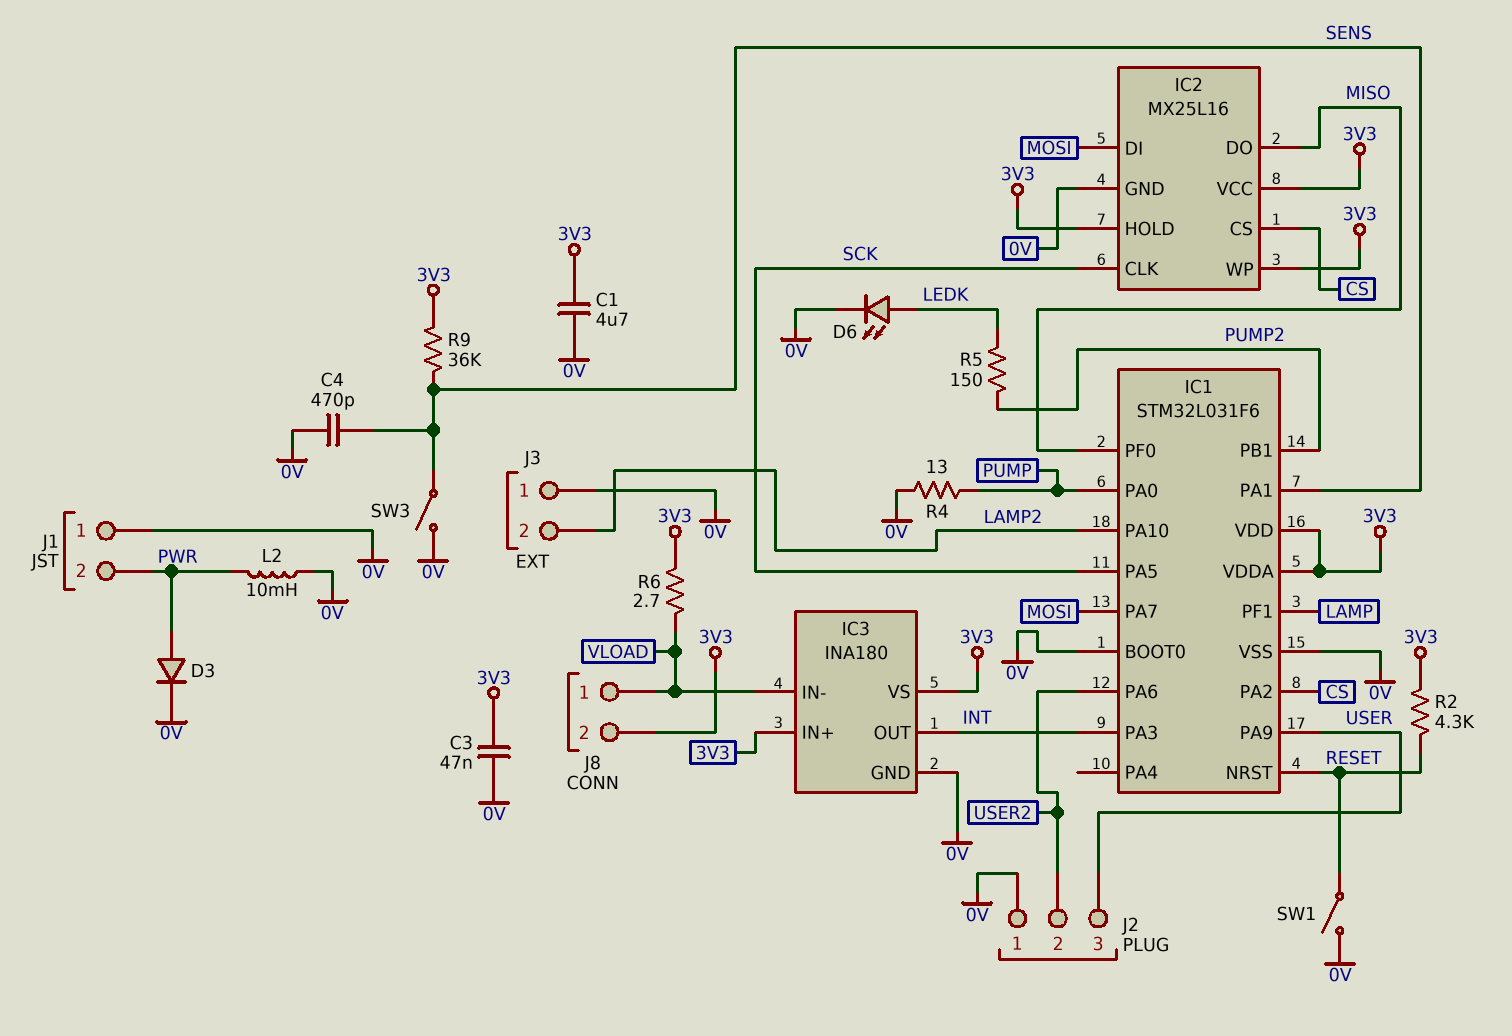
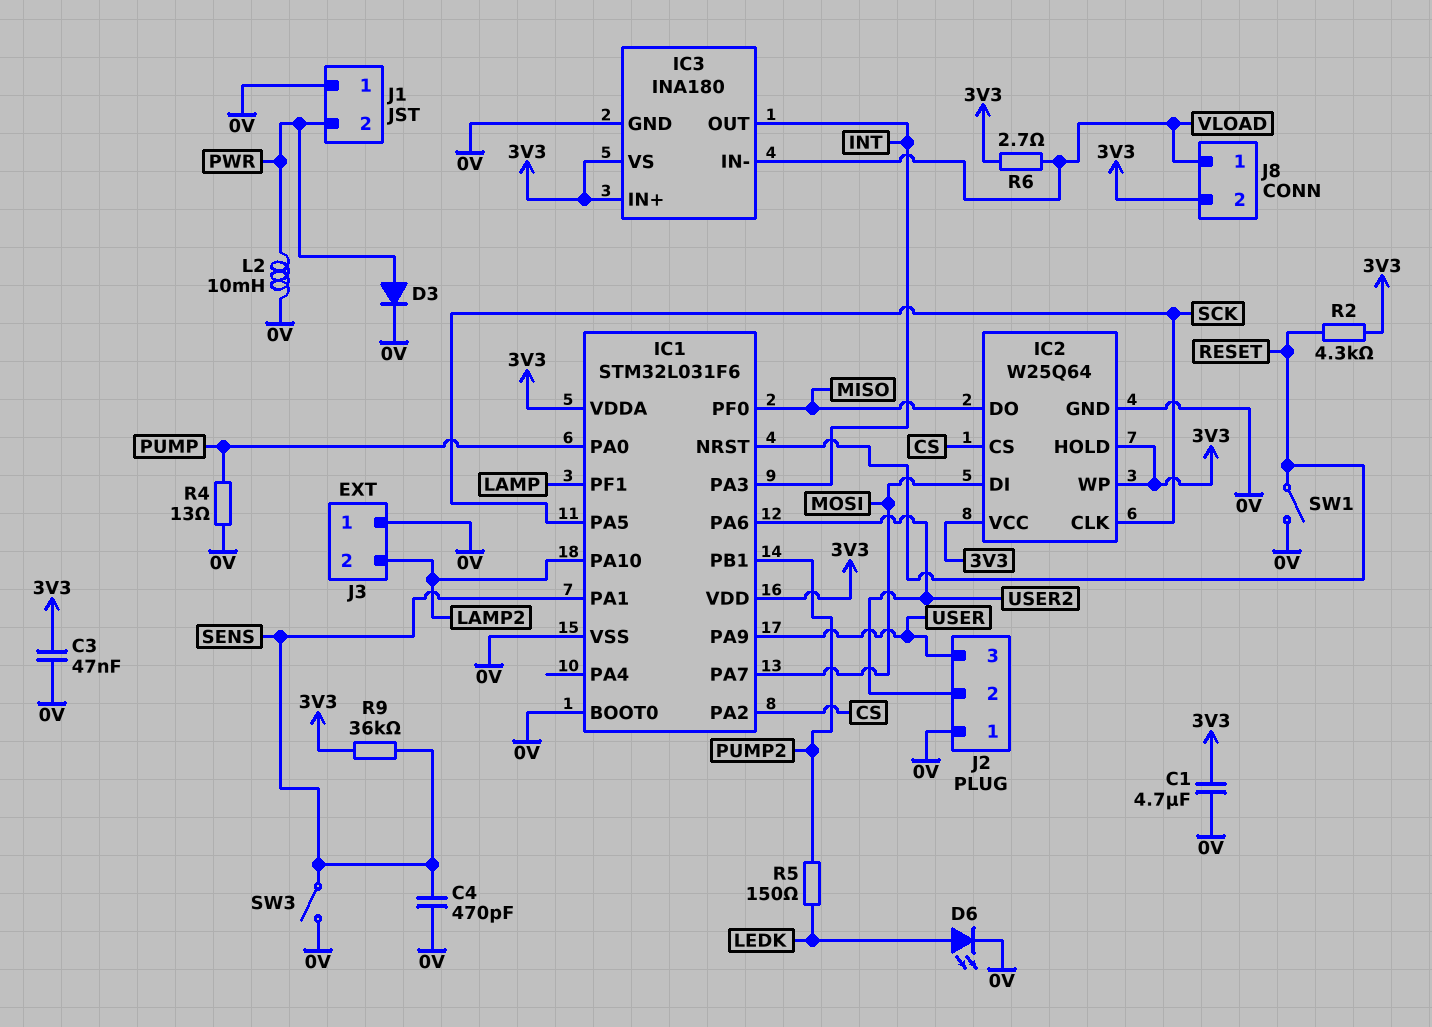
IC2: MX25L16 -> W25Q64

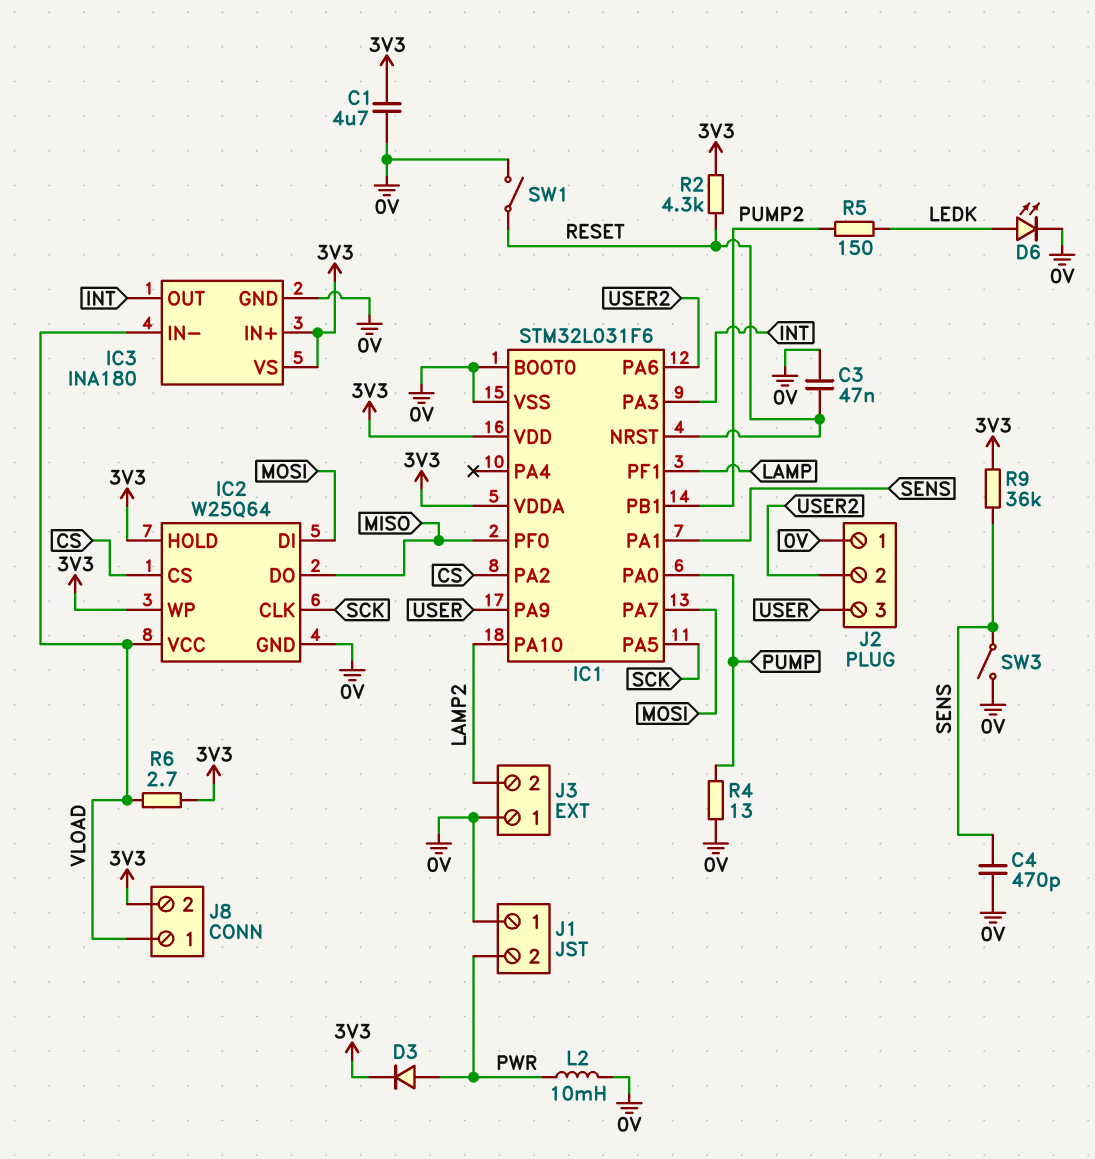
C3: 47nF (0V, 3V3) -> 47nF (0V, RESET)
D3: diode (A PWR, K 0V) -> diode (A PWR, K 3V3)
IC2 pin VCC: 3V3 -> VLOAD

